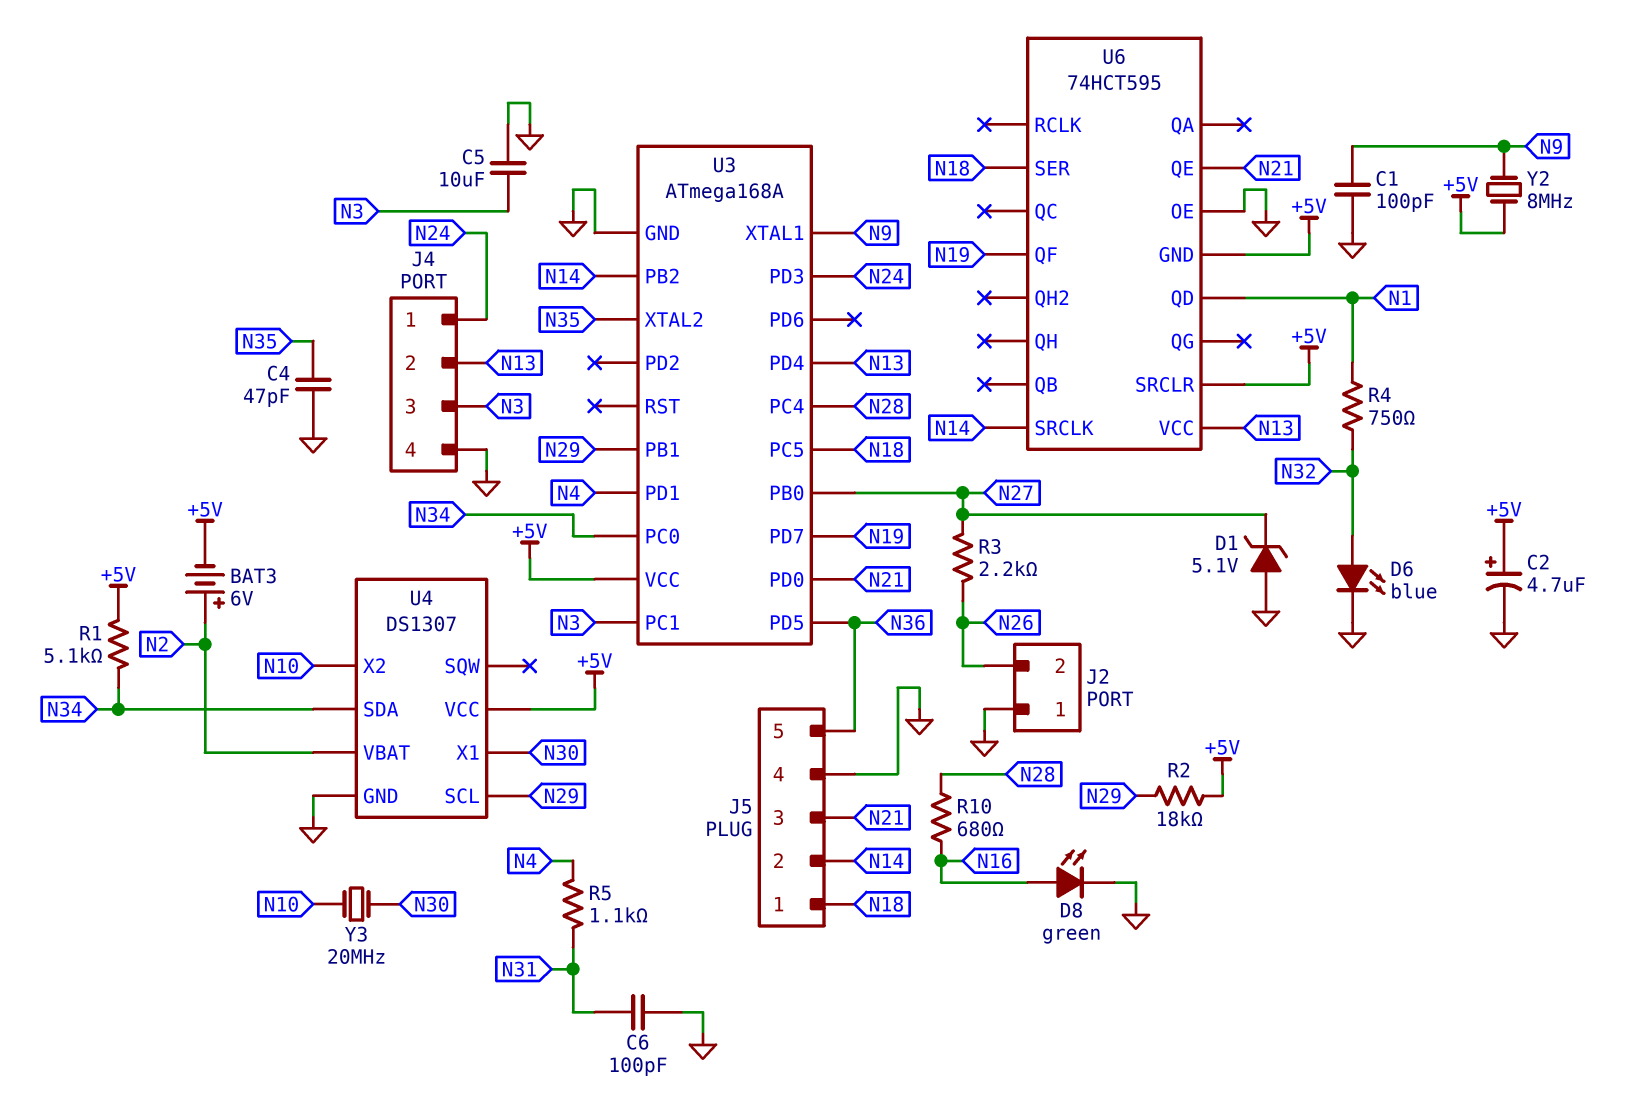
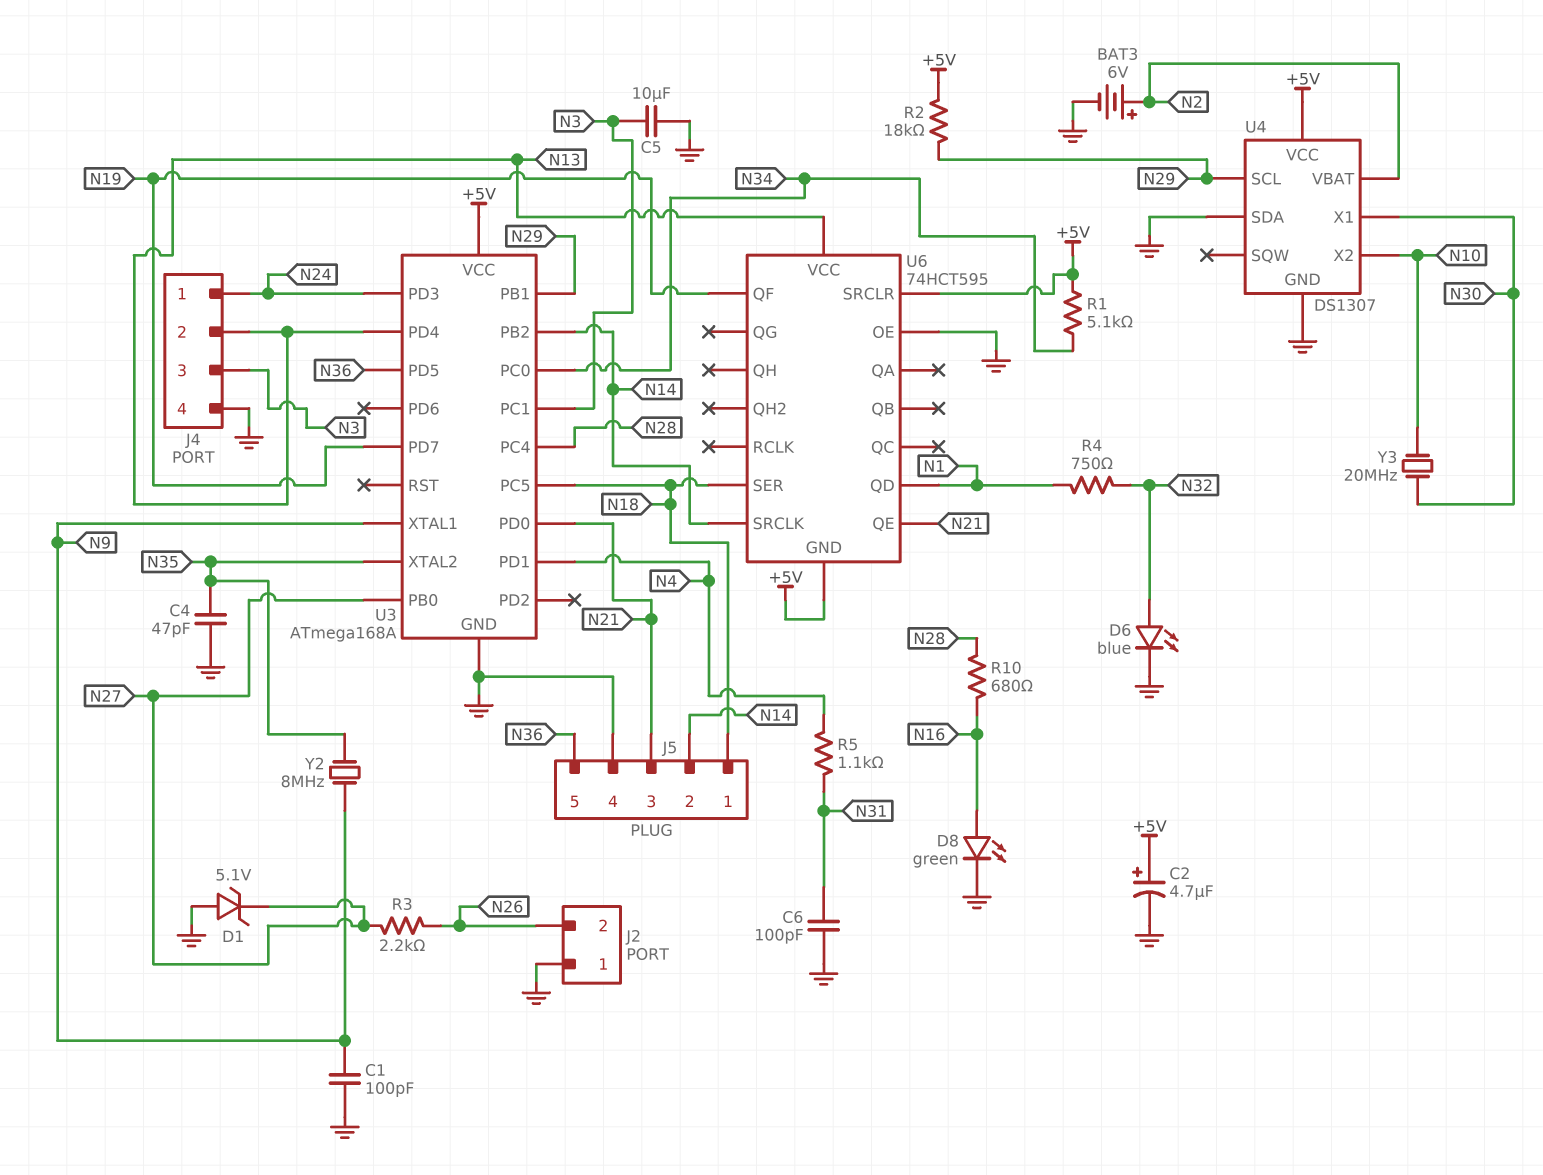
BAT3: 6V (plus N2, minus +5V) -> 6V (plus N2, minus GND)
U4 pin SDA: N34 -> GND
Y2: 8MHz (+5V, N9) -> 8MHz (N9, N35)

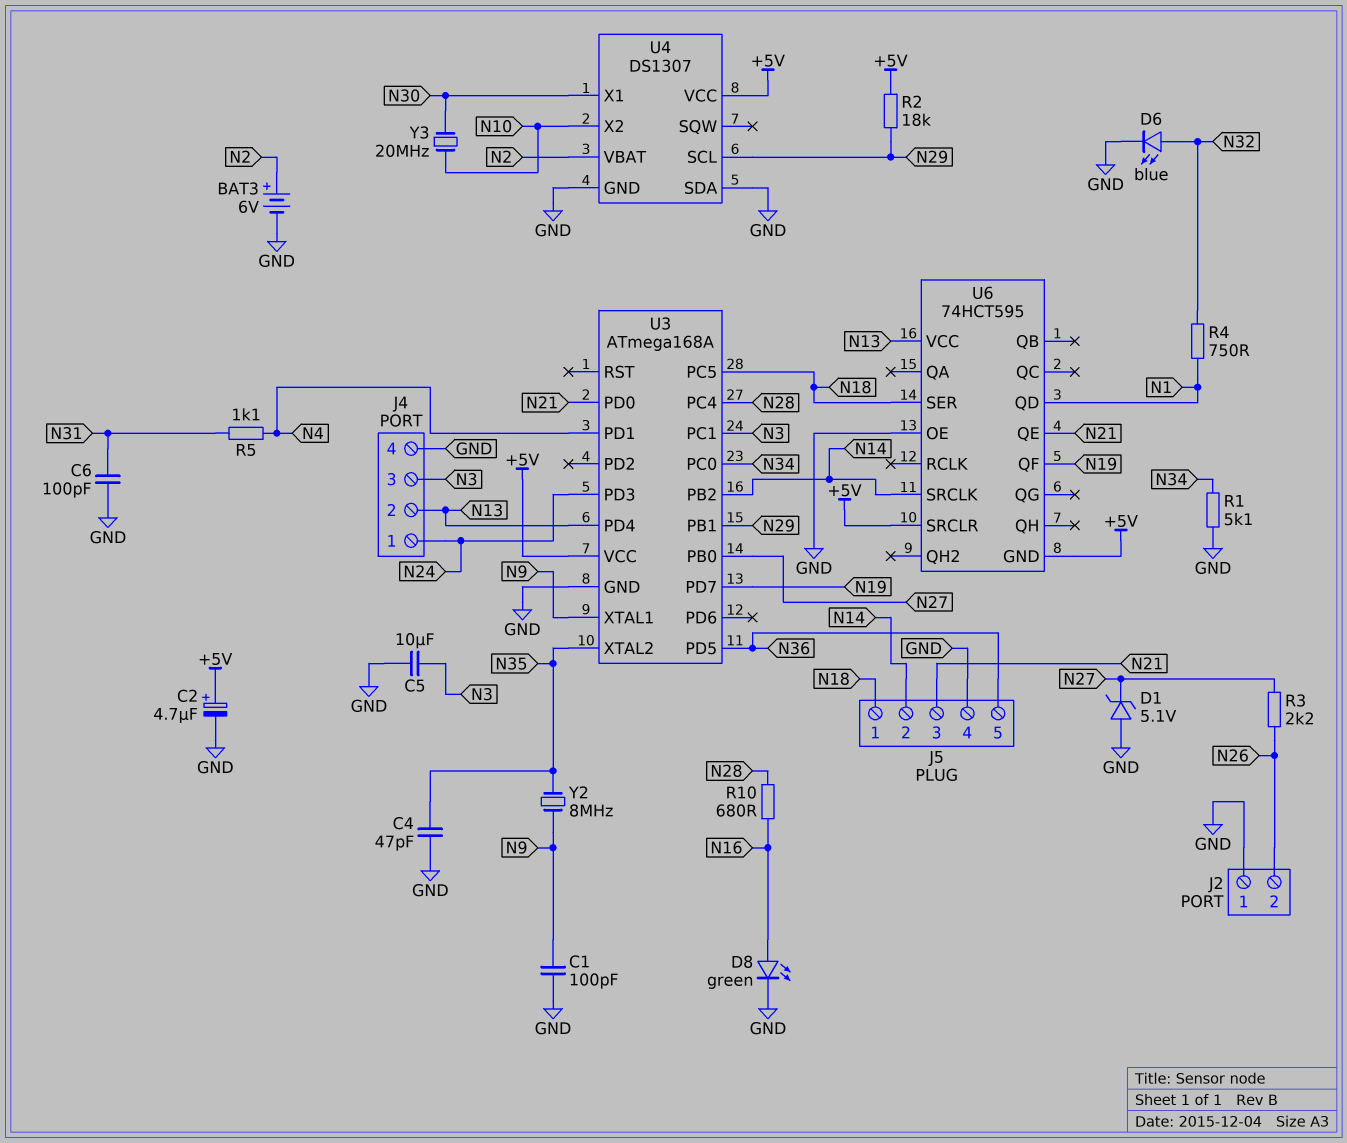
R1: 5.1k (+5V, N34) -> 5.1k (GND, N34)

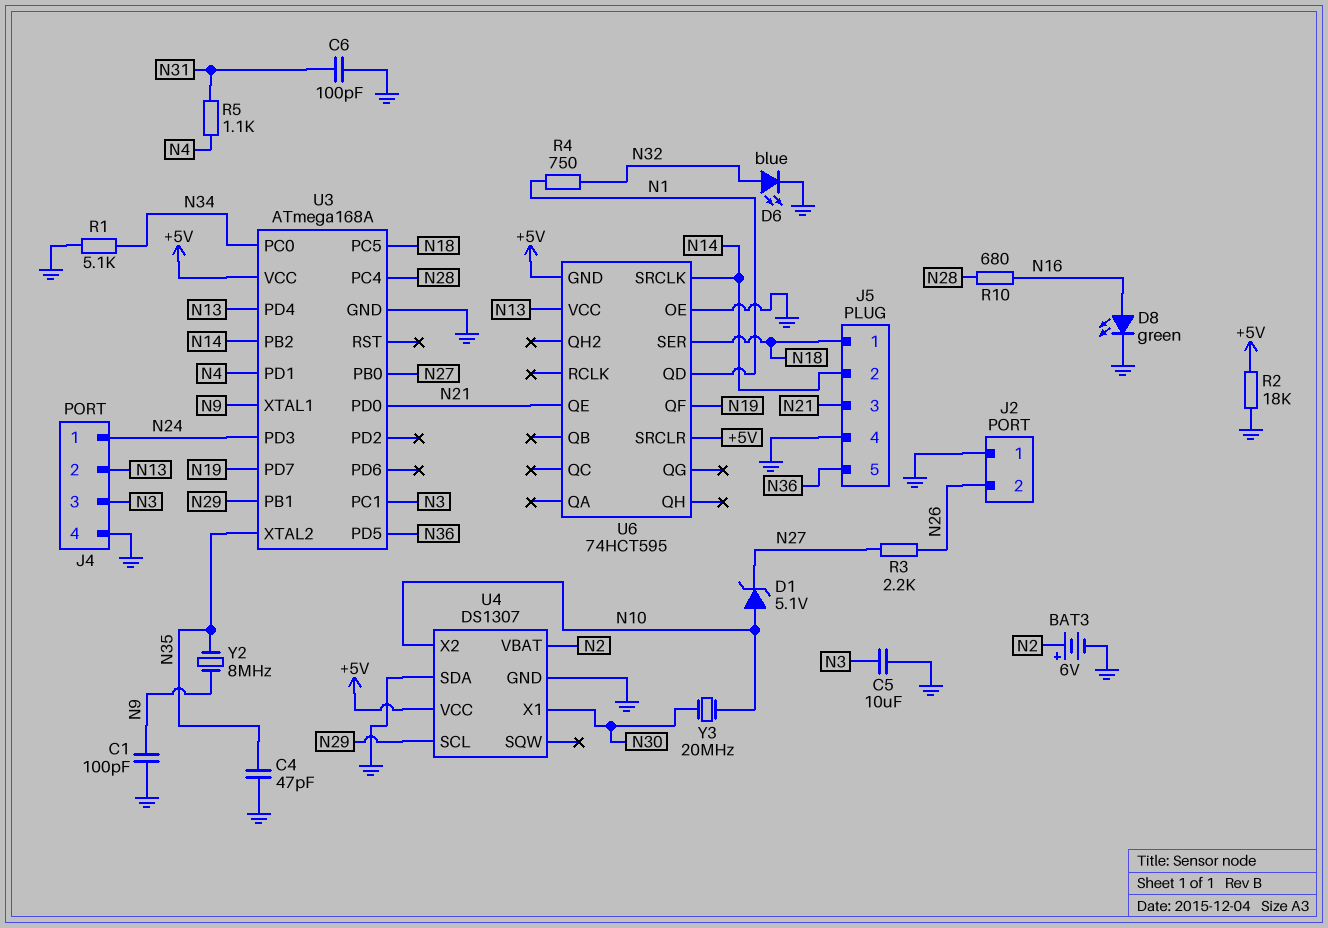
C2: 4.7uF (plus +5V, minus GND) -> none
D1: zener 5.1V (A GND, K N27) -> zener 5.1V (A N10, K N27)
R2: 18k (+5V, N29) -> 18k (+5V, GND)

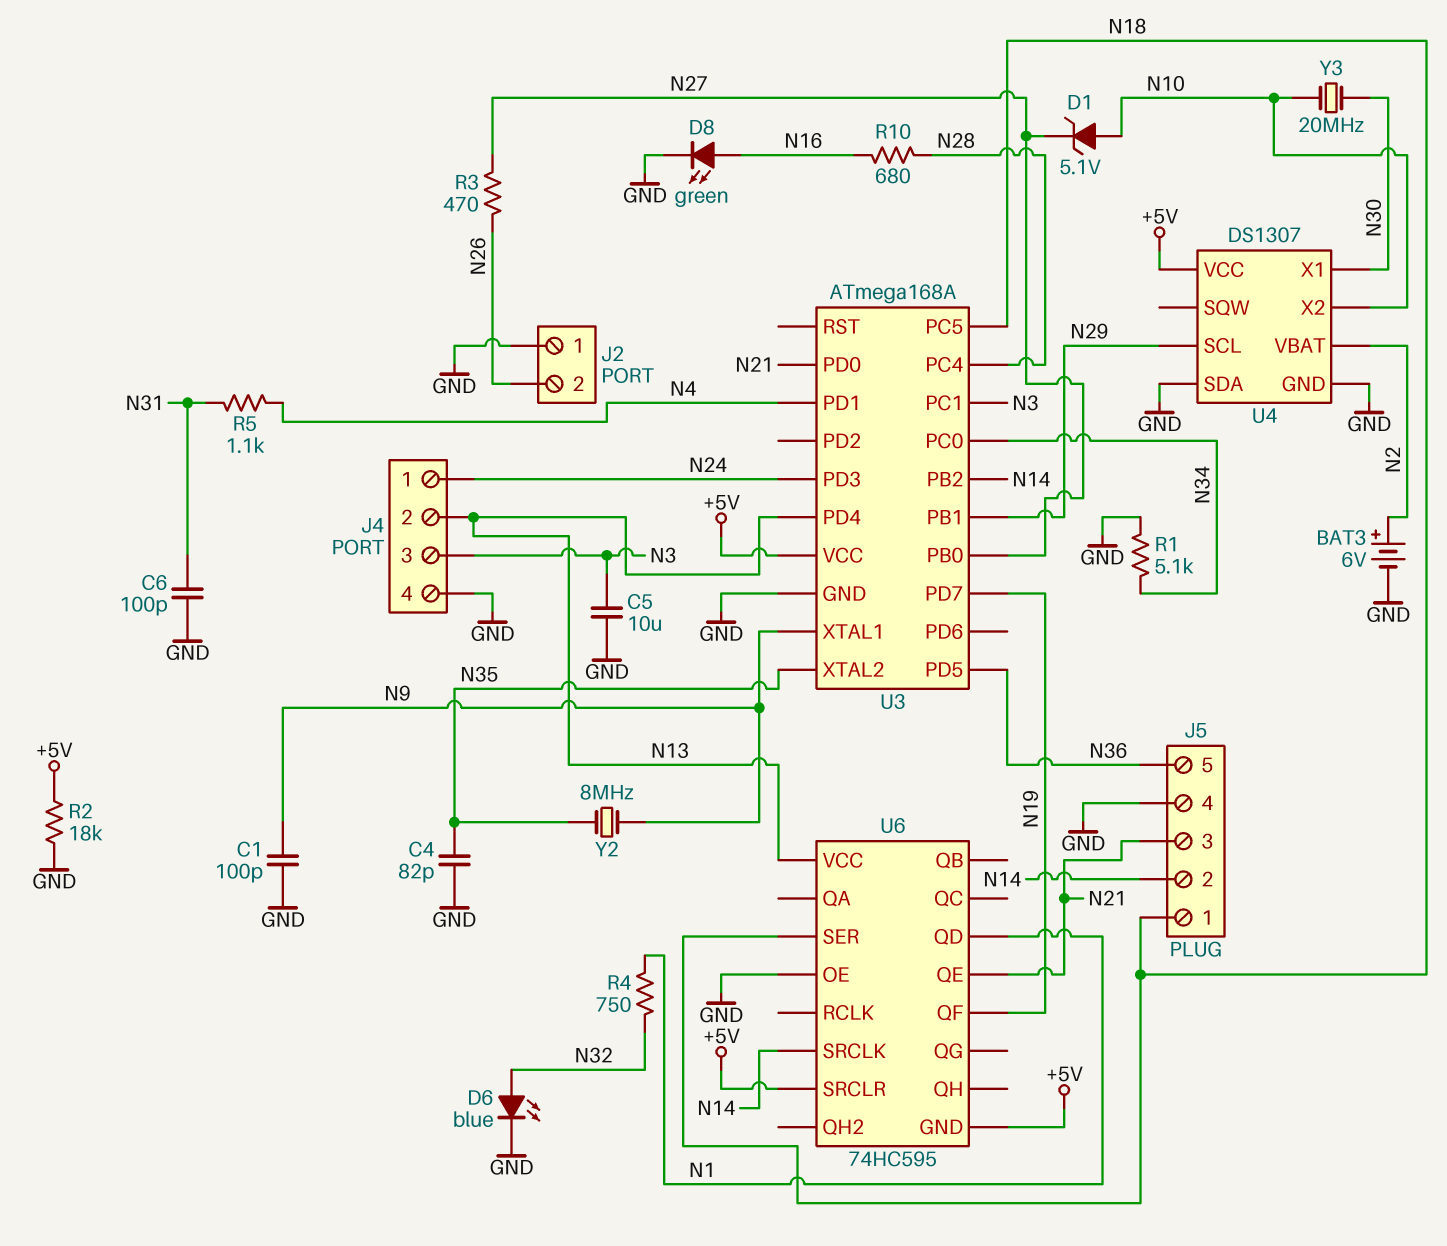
C4: 47pF (GND, N35) -> 82pF (GND, N35)
R3: 2.2k (N26, N27) -> 470 (N26, N27)
U6: 74HCT595 -> 74HC595

